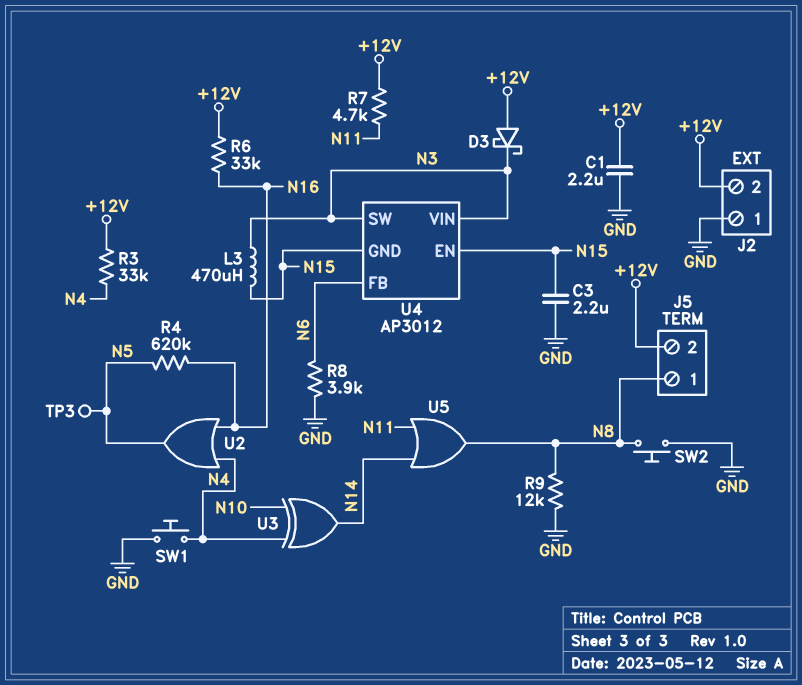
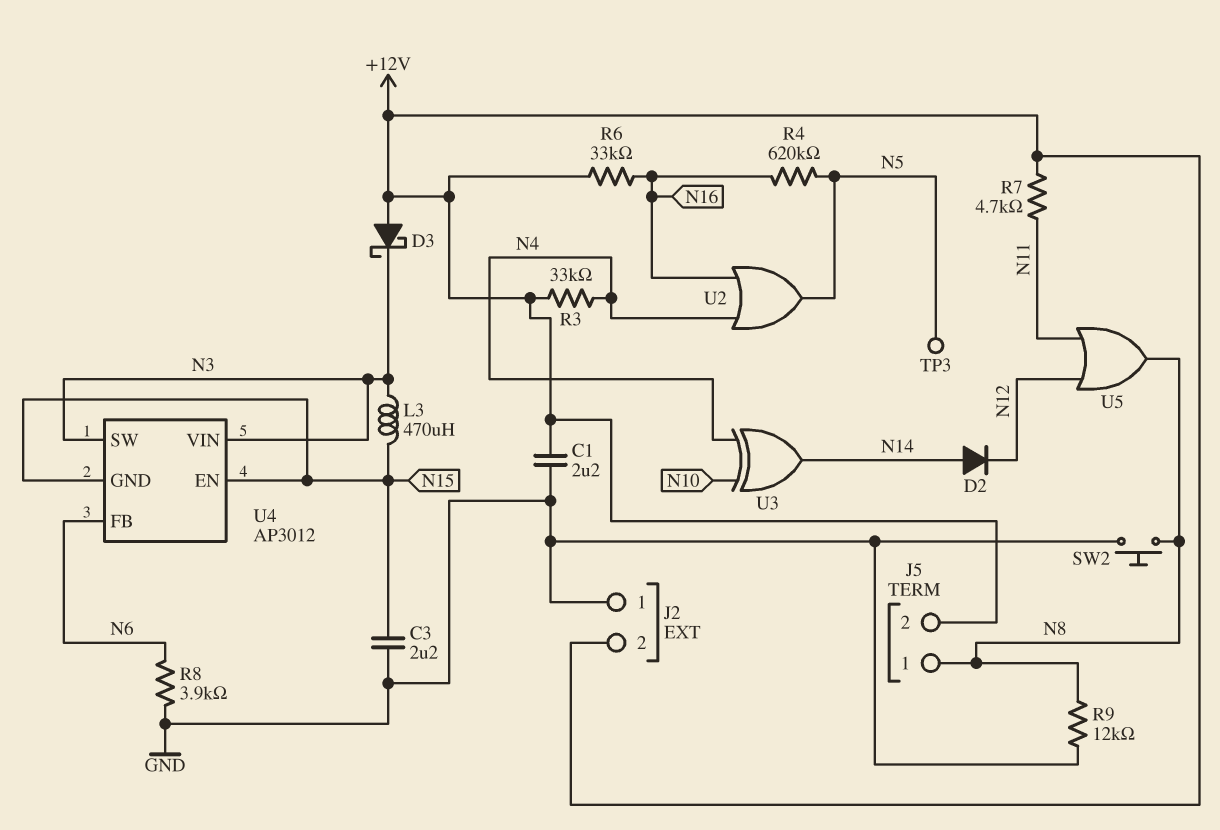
D2: none -> diode (A N14, K N12)
SW1: button (GND, N4) -> none
U5: OR (in N11, in N14, out N8) -> OR (in N11, in N12, out N8)

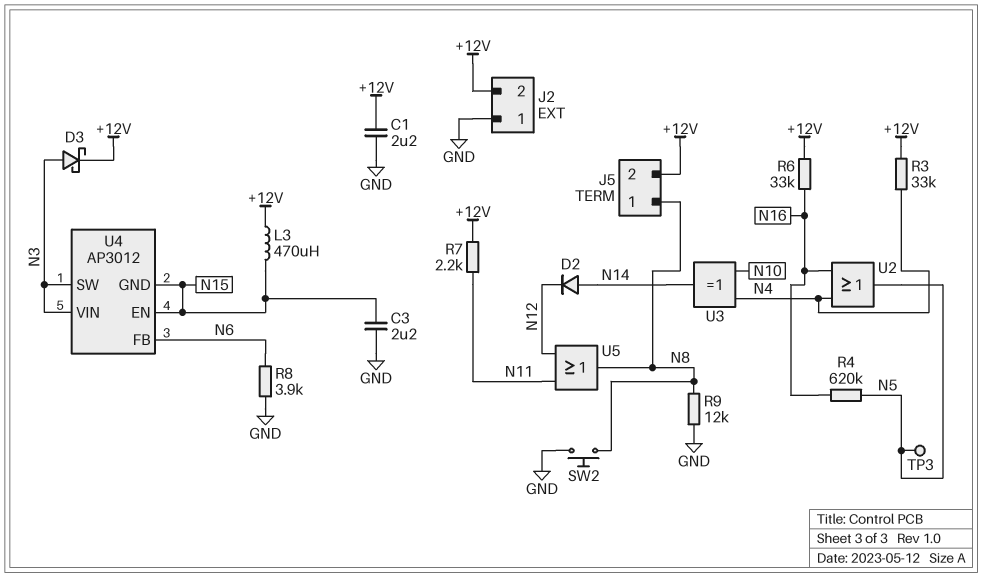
D3: schottky (A +12V, K N3) -> schottky (A N3, K +12V)
L3: 470uH (N3, N15) -> 470uH (+12V, N15)
R7: 4.7k (+12V, N11) -> 2.2k (+12V, N11)

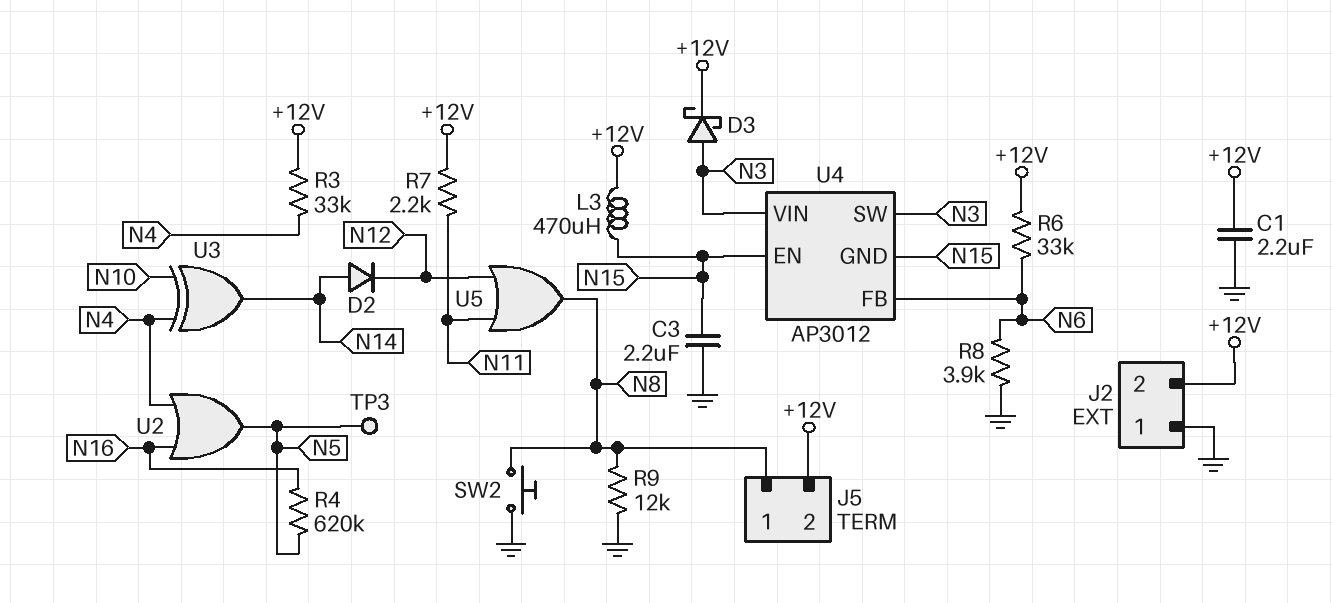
R6: 33k (+12V, N16) -> 33k (+12V, N6)

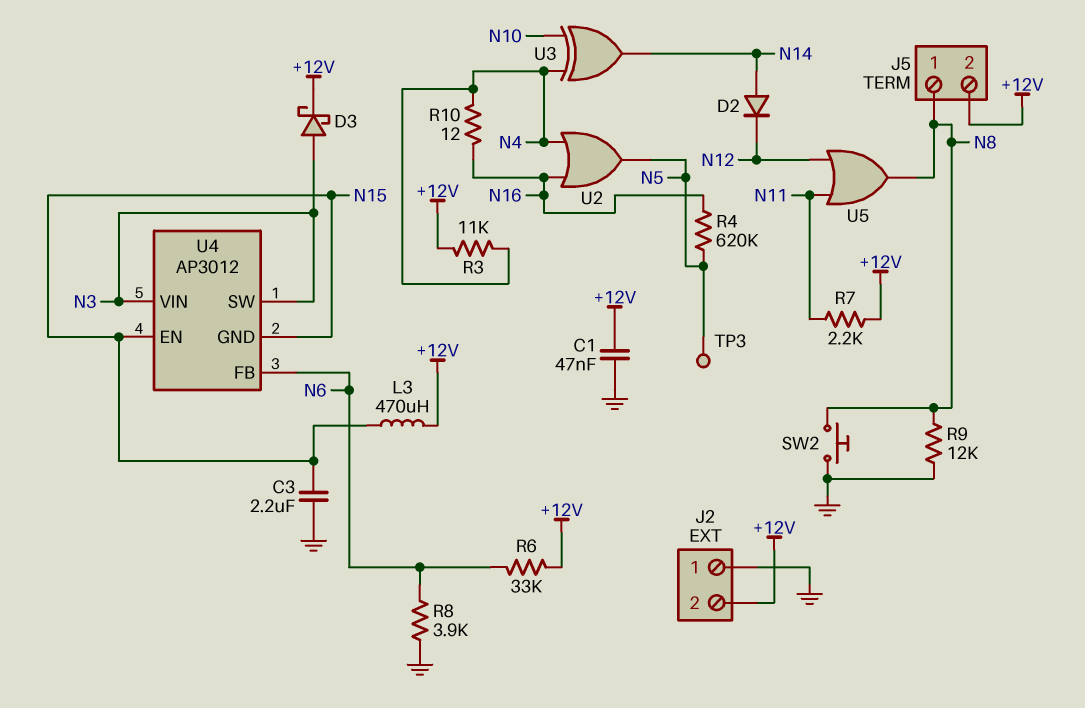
C1: 2.2uF (+12V, GND) -> 47nF (+12V, GND)
R3: 33k (+12V, N4) -> 11k (+12V, N4)
R10: none -> 12 (N4, N16)

